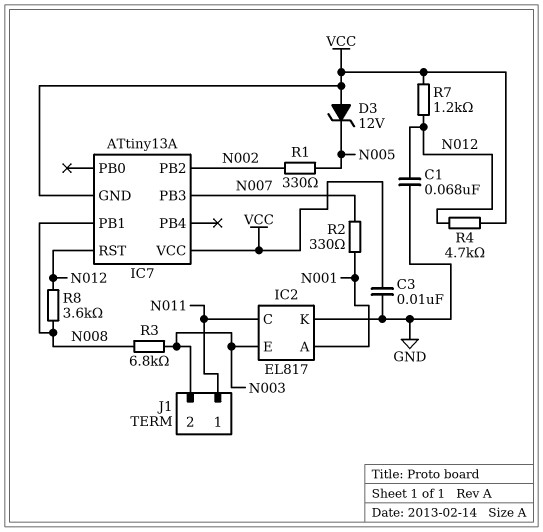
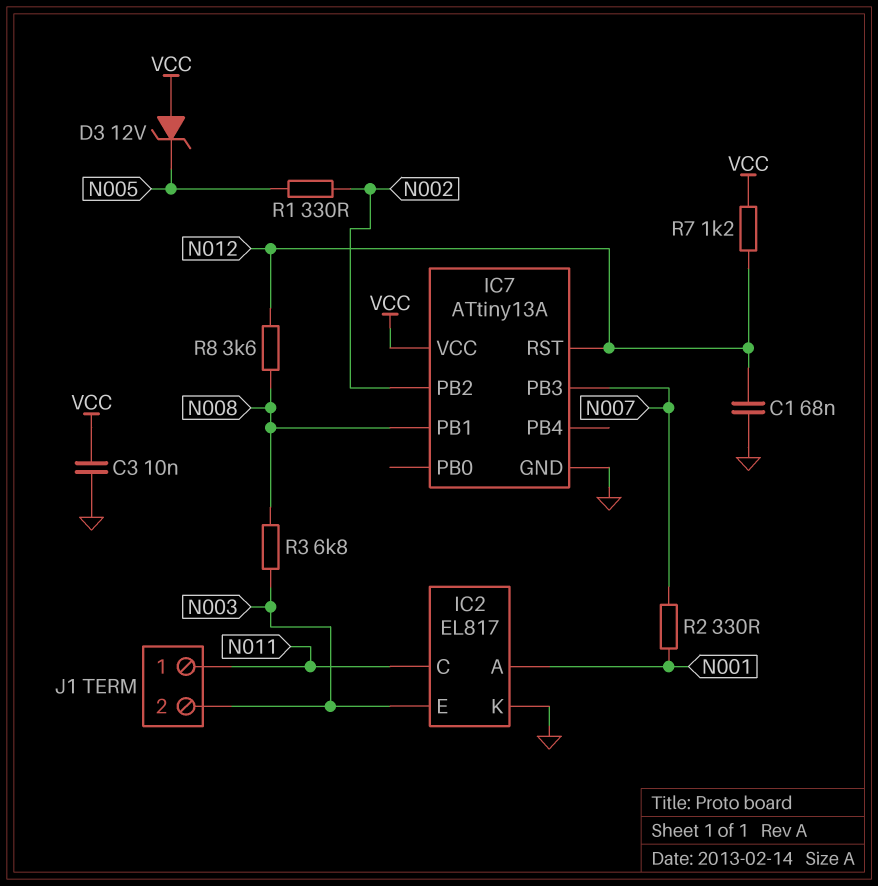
IC7 pin GND: VCC -> GND
R4: 4.7k (N012, VCC) -> none

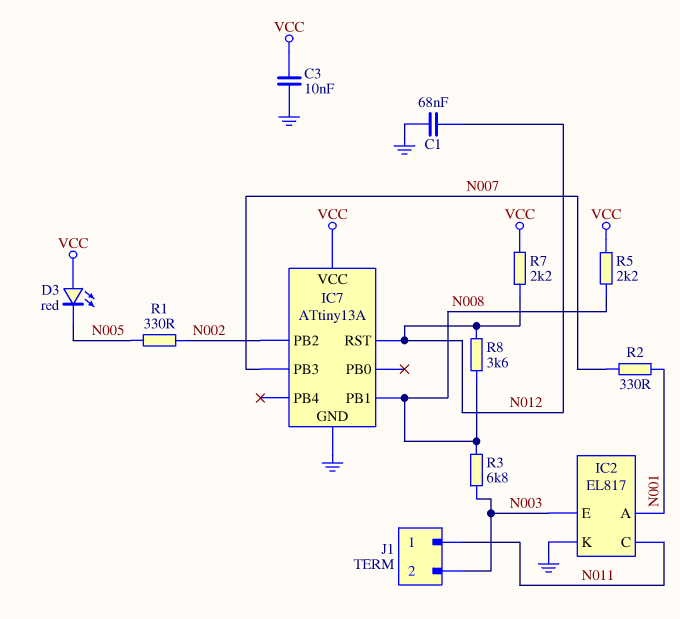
D3: zener 12V (A VCC, K N005) -> LED red (A VCC, K N005)
R5: none -> 2.2k (N008, VCC)
R7: 1.2k (N012, VCC) -> 2.2k (N012, VCC)

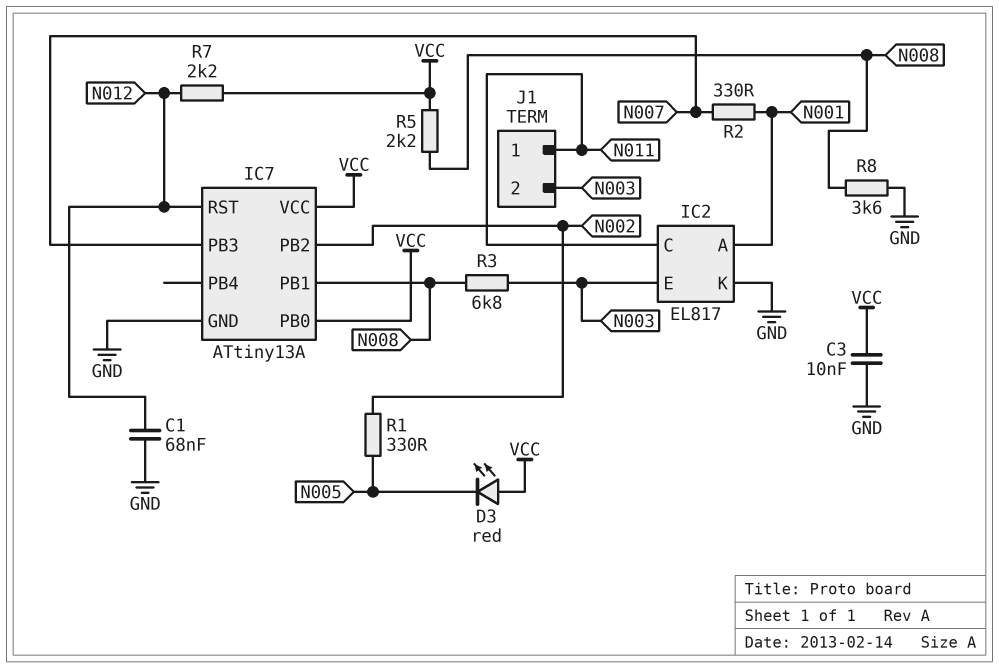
IC7 pin PB0: none -> VCC
R8: 3.6k (N008, N012) -> 3.6k (GND, N008)

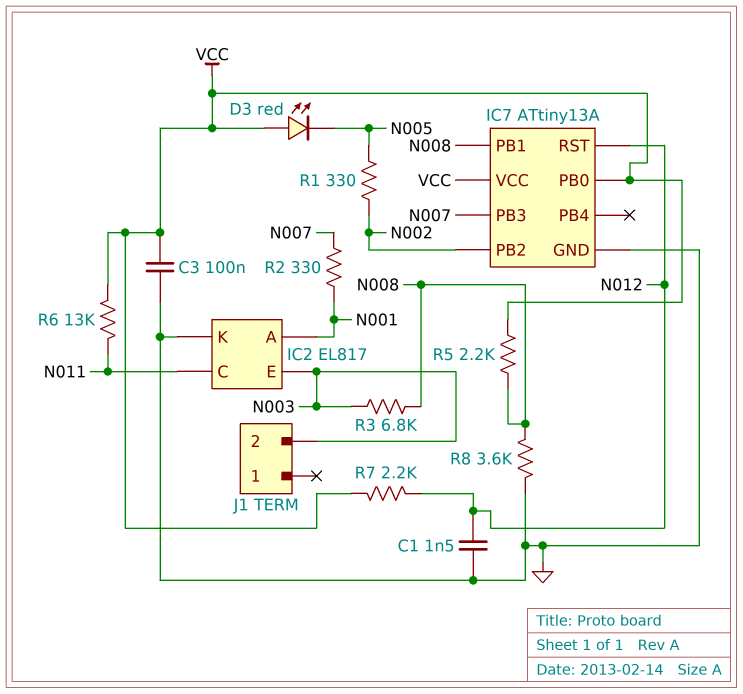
C1: 68nF (GND, N012) -> 1.5nF (GND, N012)
C3: 10nF (GND, VCC) -> 100nF (GND, VCC)
J1 pin 1: N011 -> none
R6: none -> 13k (N011, VCC)

